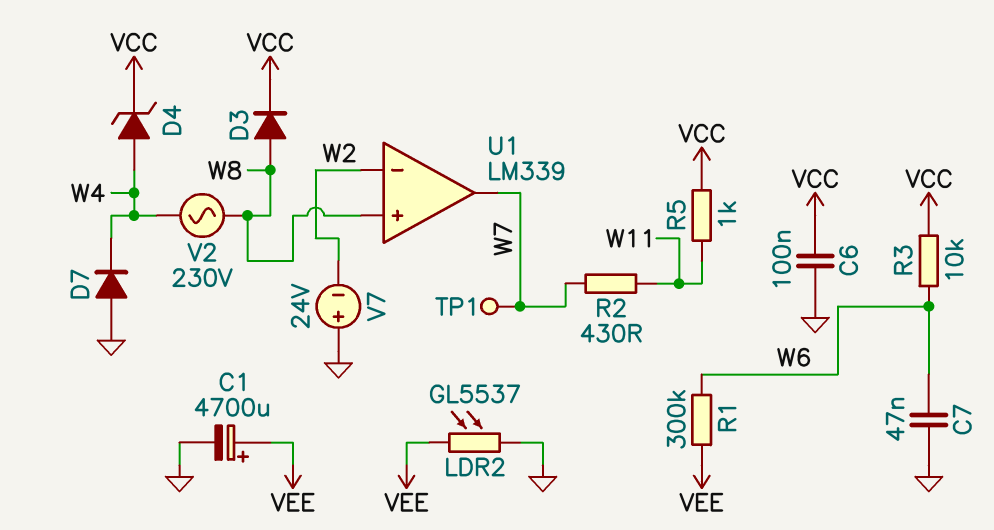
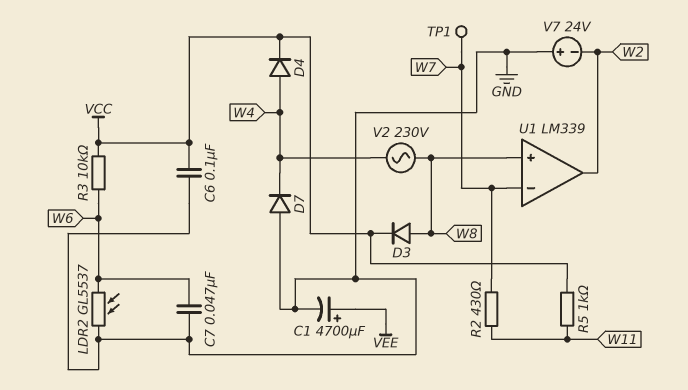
D4: zener (A W4, K VCC) -> diode (A W4, K VCC)
LDR2: GL5537 (GND, VEE) -> GL5537 (GND, W6)
R1: 300k (VEE, W6) -> none
U1 pin in-: W2 -> W7
U1 pin out: W7 -> W2

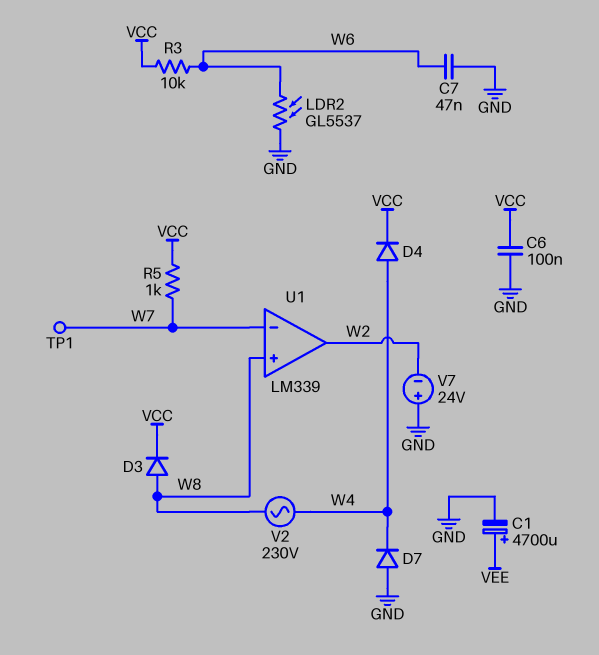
R2: 430 (W7, W11) -> none
R5: 1k (VCC, W11) -> 1k (VCC, W7)

